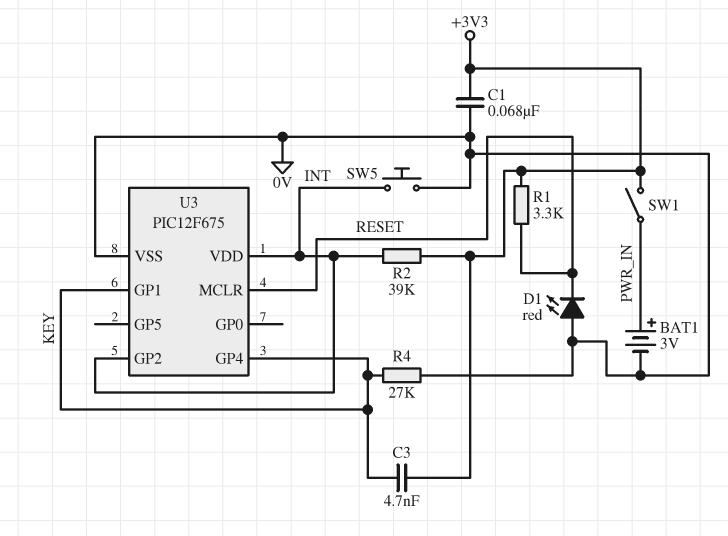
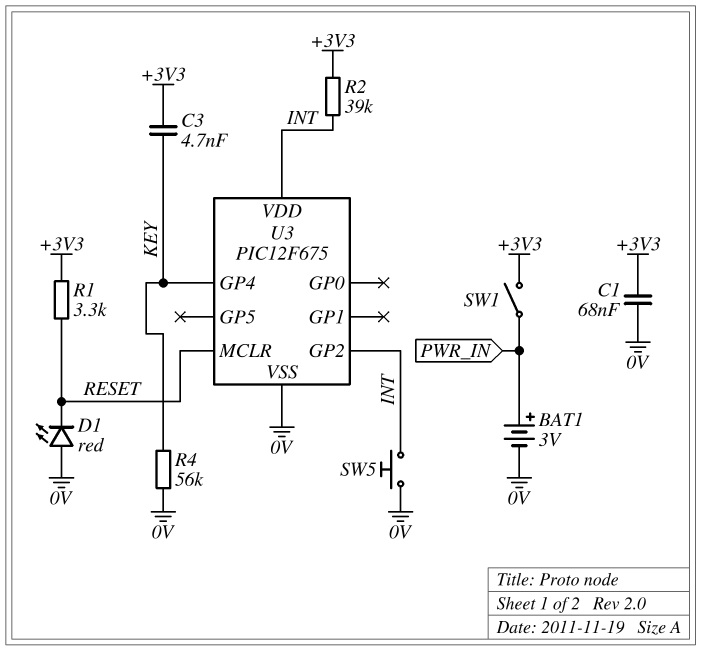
R4: 27k (0V, KEY) -> 56k (0V, KEY)
U3 pin GP1: KEY -> none

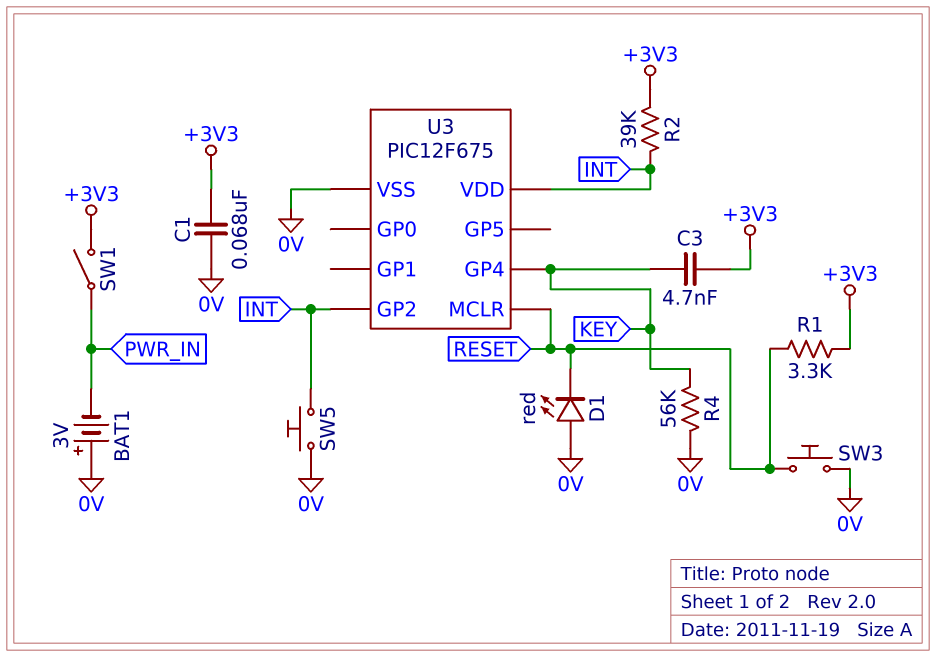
BAT1: 3V (plus PWR_IN, minus 0V) -> 3V (plus 0V, minus PWR_IN)
SW3: none -> button (0V, RESET)

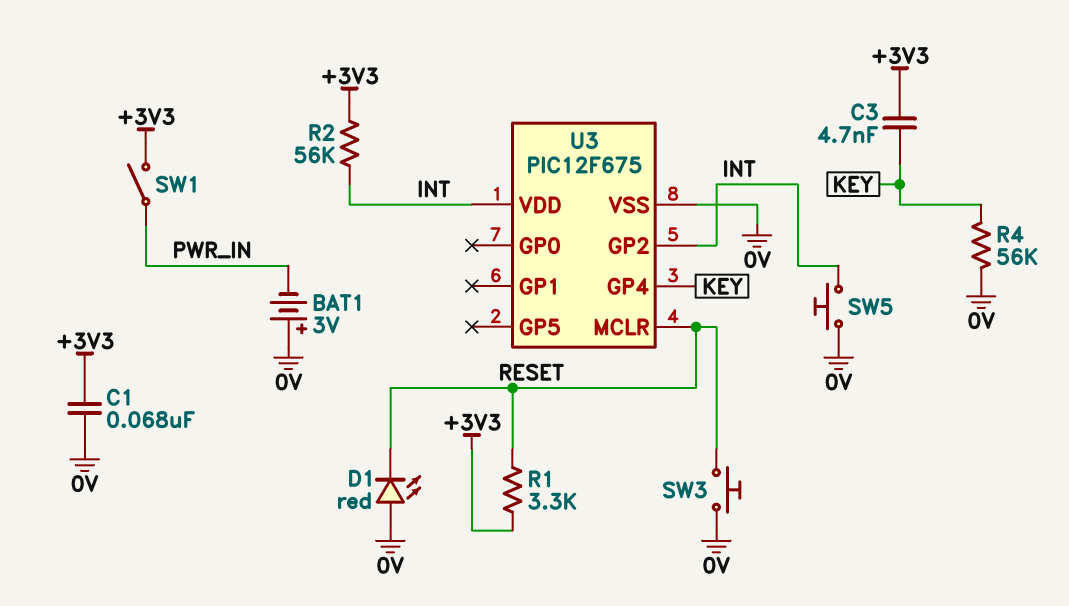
R2: 39k (+3V3, INT) -> 56k (+3V3, INT)

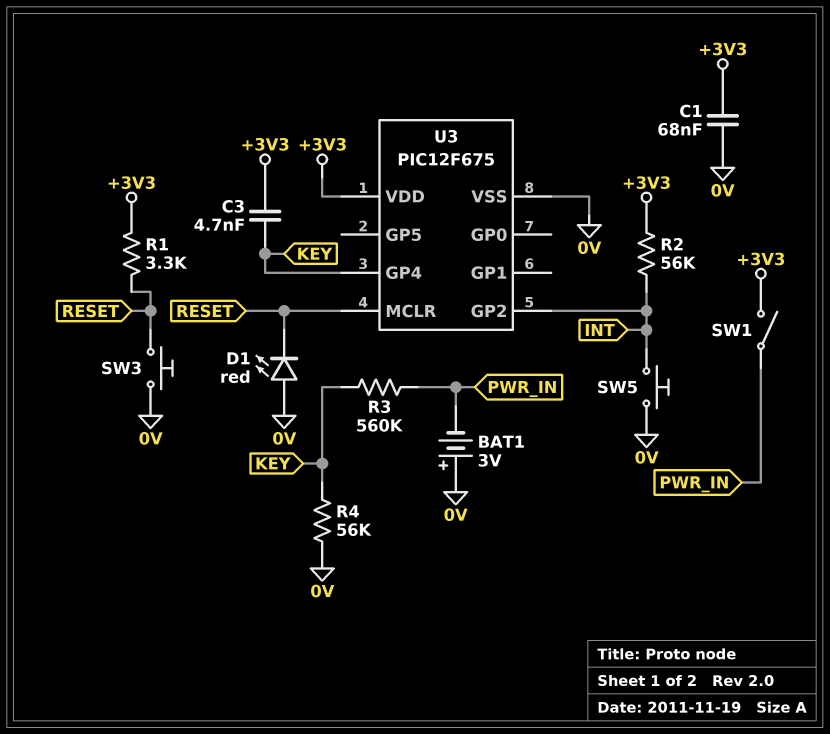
R3: none -> 560k (KEY, PWR_IN)
U3 pin VDD: INT -> +3V3

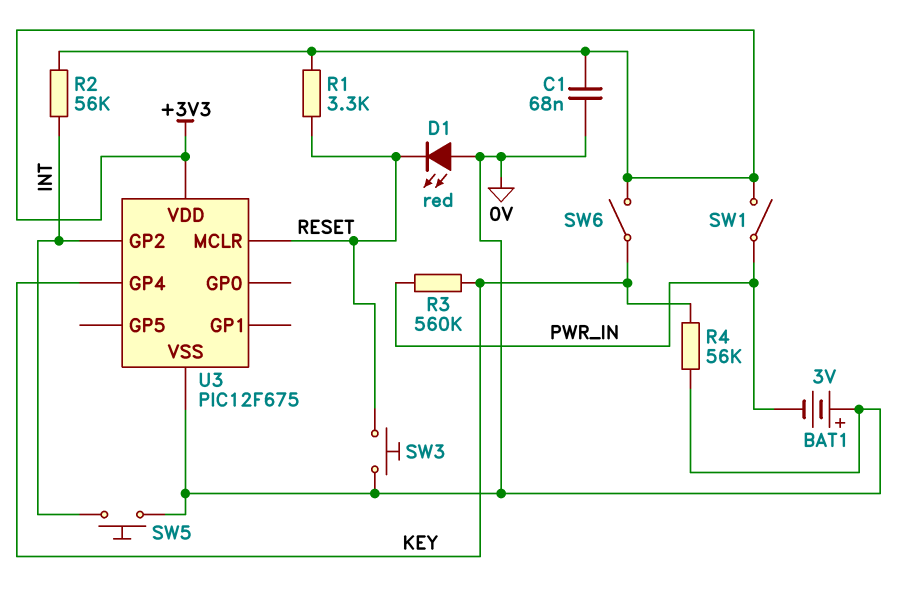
C3: 4.7nF (+3V3, KEY) -> none
SW6: none -> switch (+3V3, KEY)

